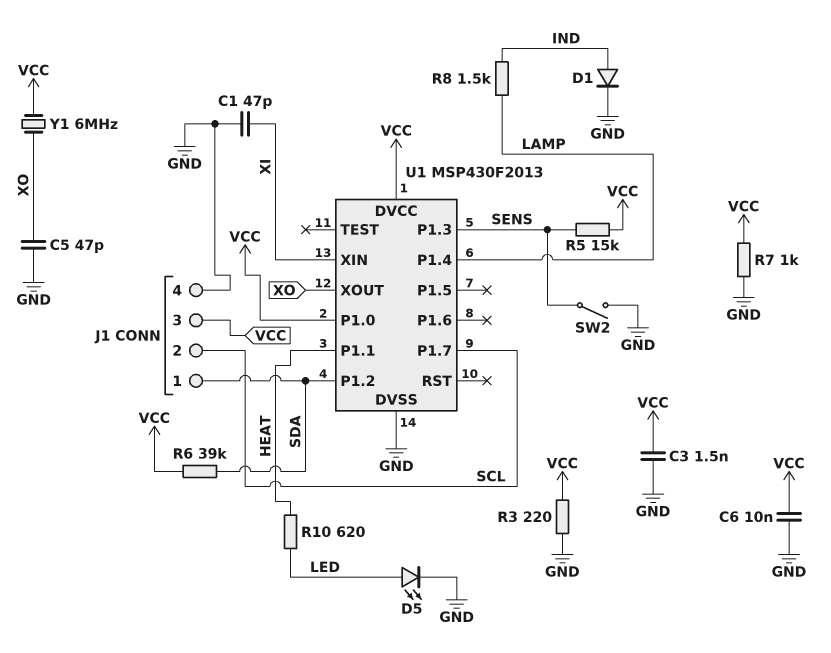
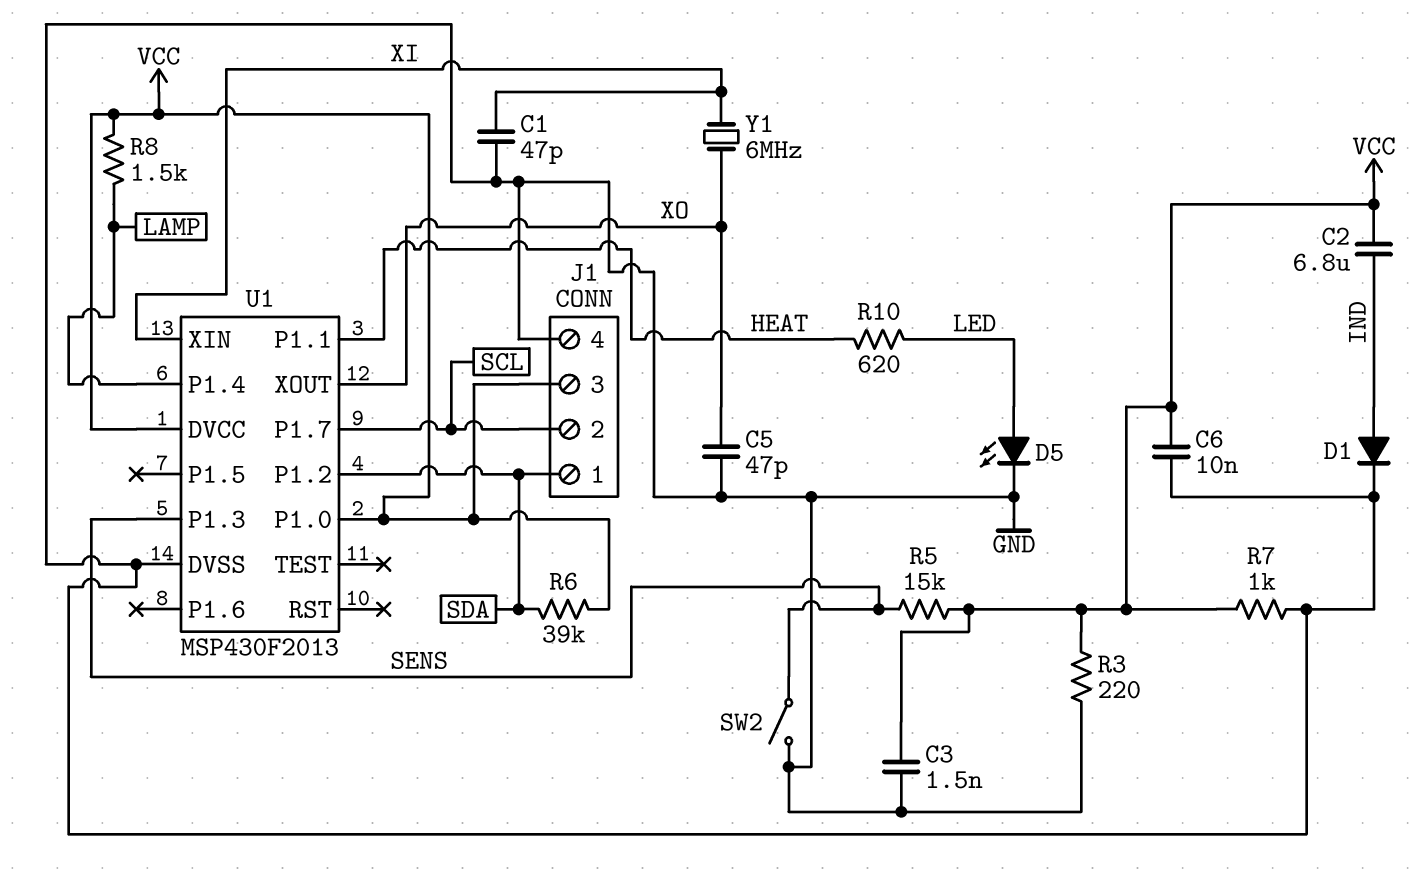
C2: none -> 6.8uF (IND, VCC)
R8: 1.5k (IND, LAMP) -> 1.5k (LAMP, VCC)
Y1: 6MHz (VCC, XO) -> 6MHz (XI, XO)

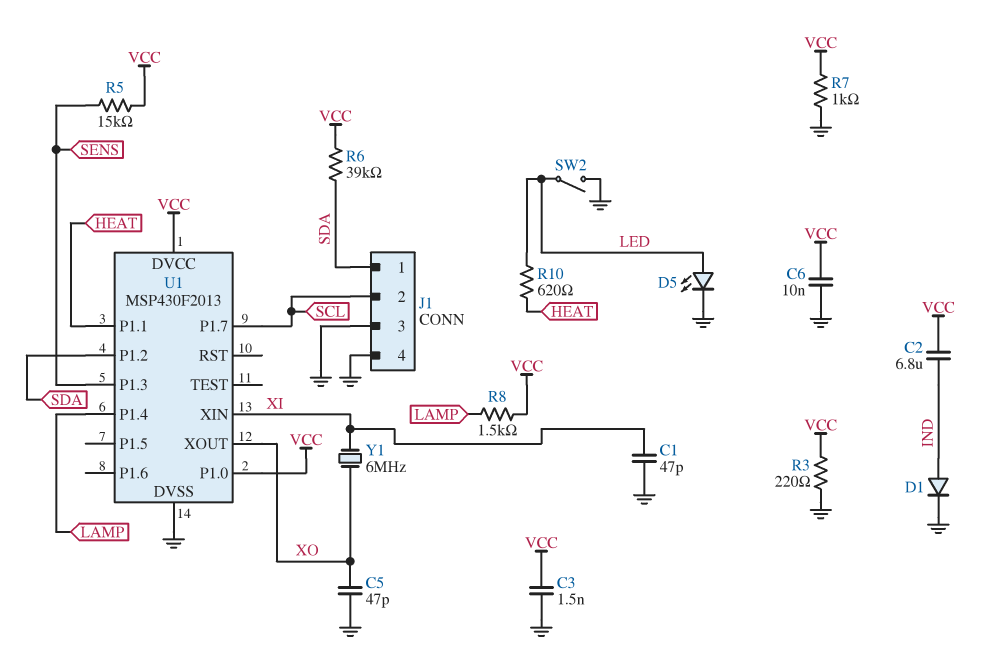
J1 pin 3: VCC -> GND
SW2: switch (GND, SENS) -> switch (GND, LED)

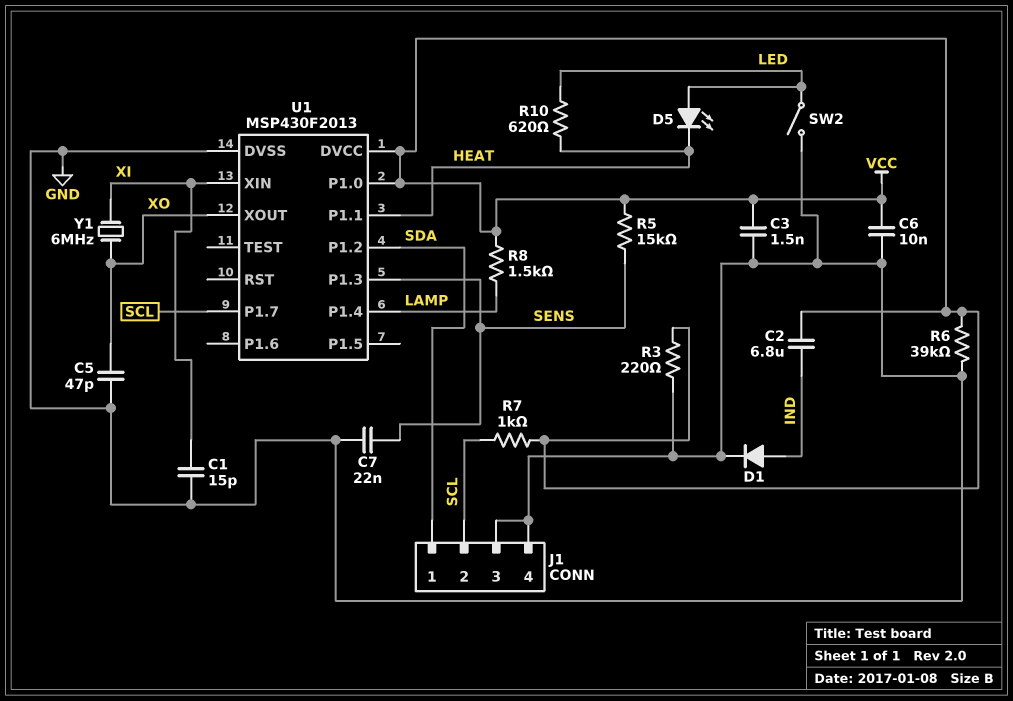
C1: 47pF (GND, XI) -> 15pF (GND, XI)
C7: none -> 22nF (GND, SENS)
D5: LED (A LED, K GND) -> LED (A LED, K HEAT)
R6: 39k (SDA, VCC) -> 39k (GND, VCC)
R7: 1k (GND, VCC) -> 1k (SCL, VCC)

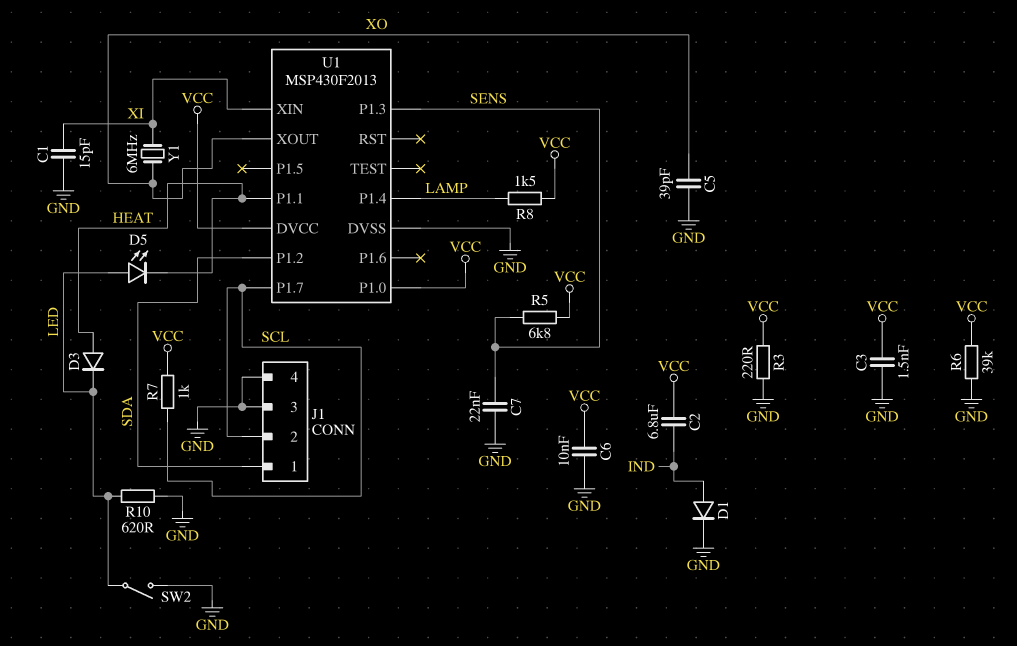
C5: 47pF (GND, XO) -> 39pF (GND, XO)
D3: none -> diode (A HEAT, K LED)
R5: 15k (SENS, VCC) -> 6.8k (SENS, VCC)
R10: 620 (HEAT, LED) -> 620 (GND, LED)

